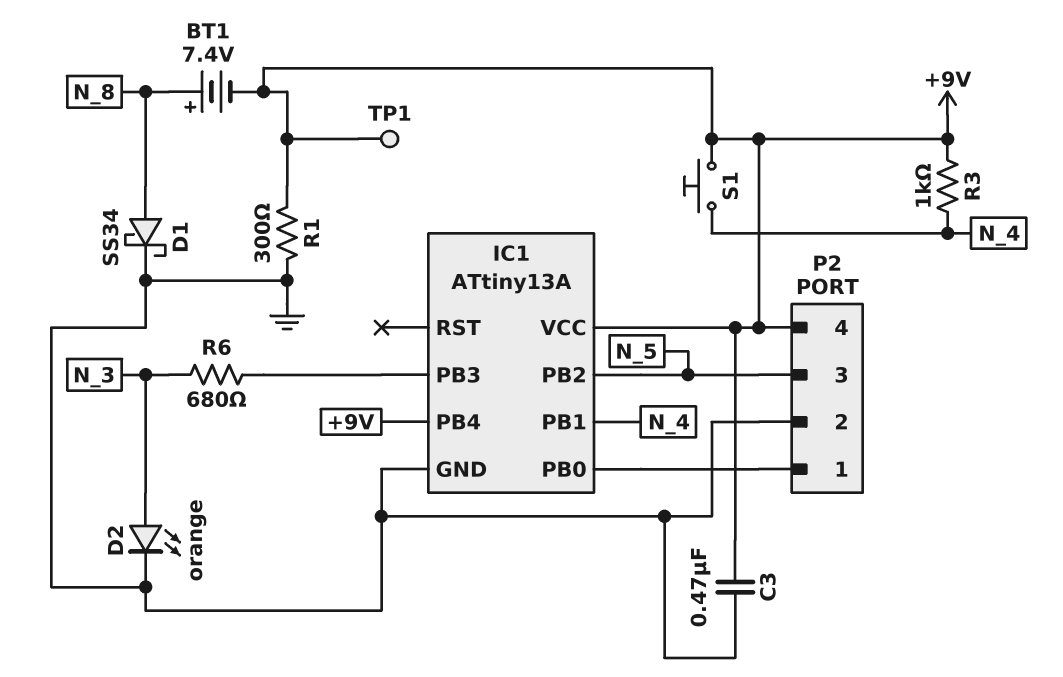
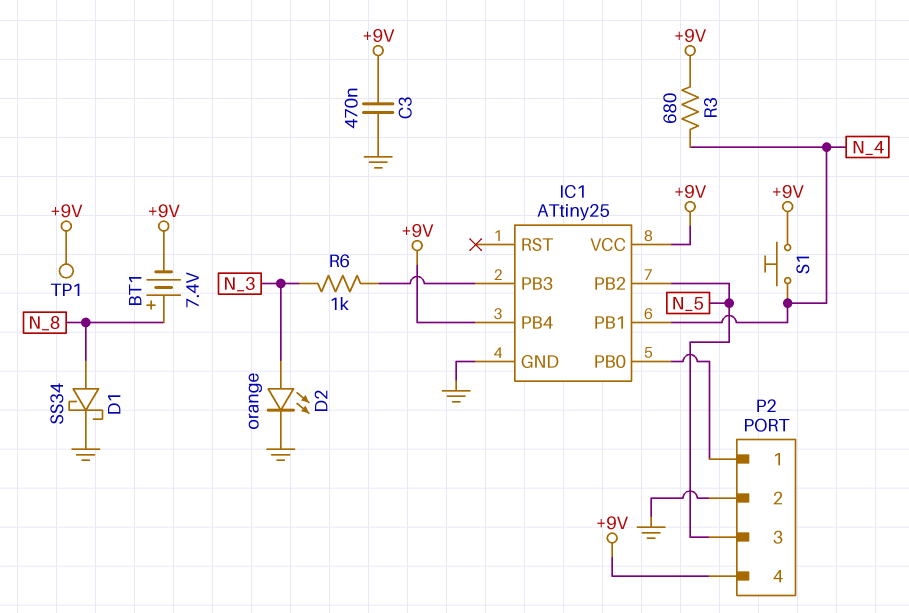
IC1: ATtiny13A -> ATtiny25
R1: 300 (+9V, GND) -> none
R3: 1k (+9V, N_4) -> 680 (+9V, N_4)
R6: 680 (IC1/PB3, N_3) -> 1k (IC1/PB3, N_3)

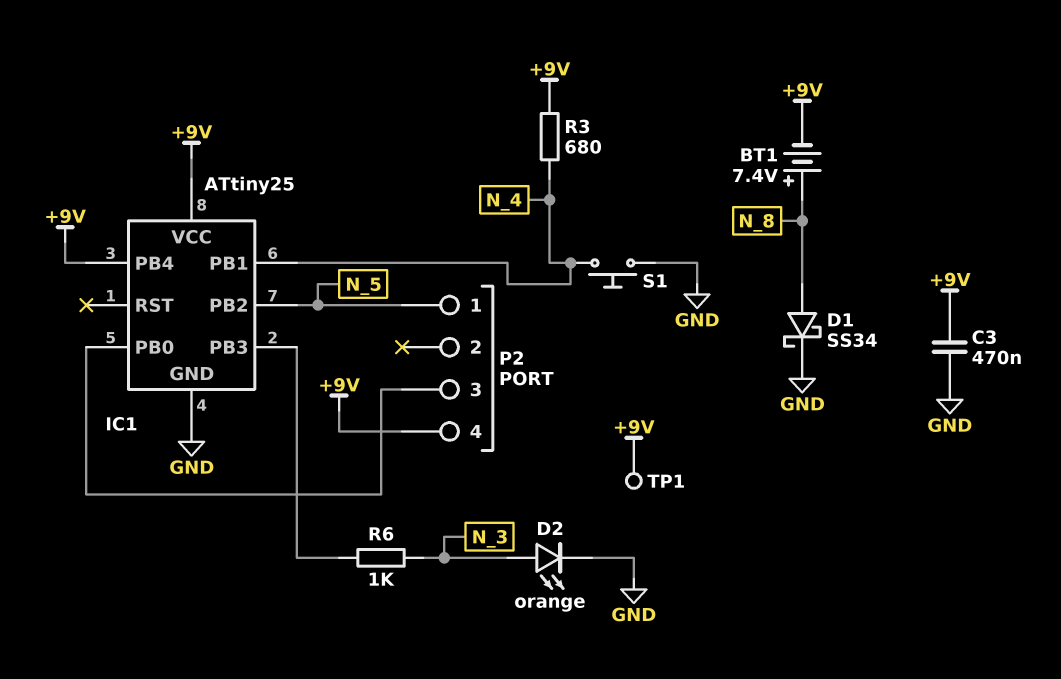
P2 pin 1: IC1/PB0 -> N_5
P2 pin 2: GND -> none
P2 pin 3: N_5 -> IC1/PB0
S1: button (+9V, N_4) -> button (GND, N_4)

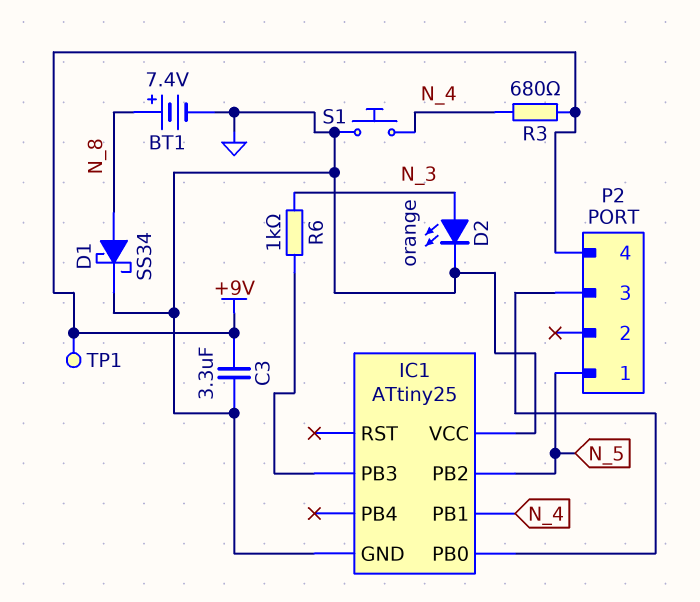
BT1: 7.4V (plus N_8, minus +9V) -> 7.4V (plus N_8, minus GND)
C3: 470nF (+9V, GND) -> 3.3uF (+9V, GND)
IC1 pin PB4: +9V -> none
IC1 pin VCC: +9V -> GND

